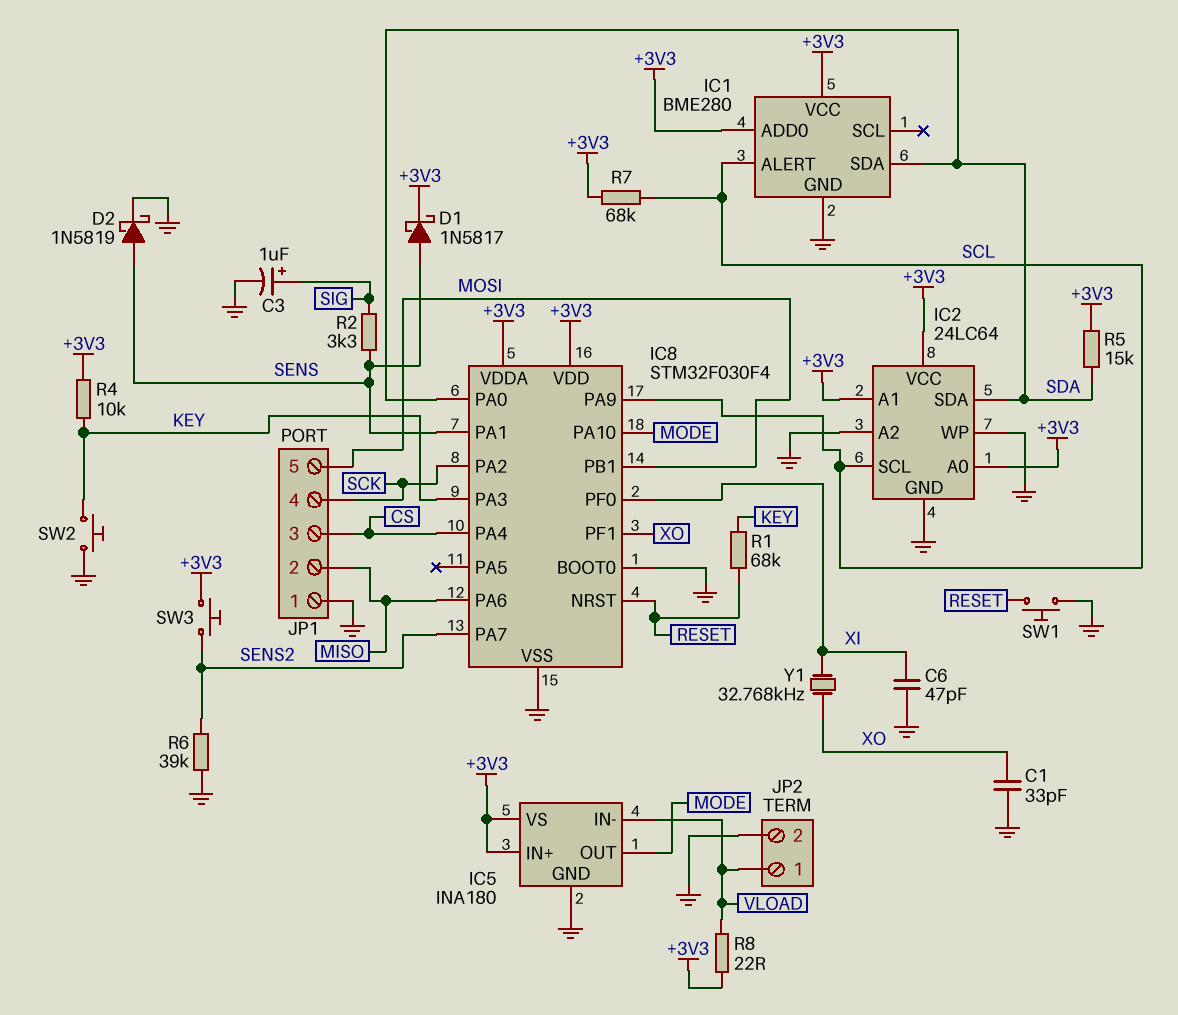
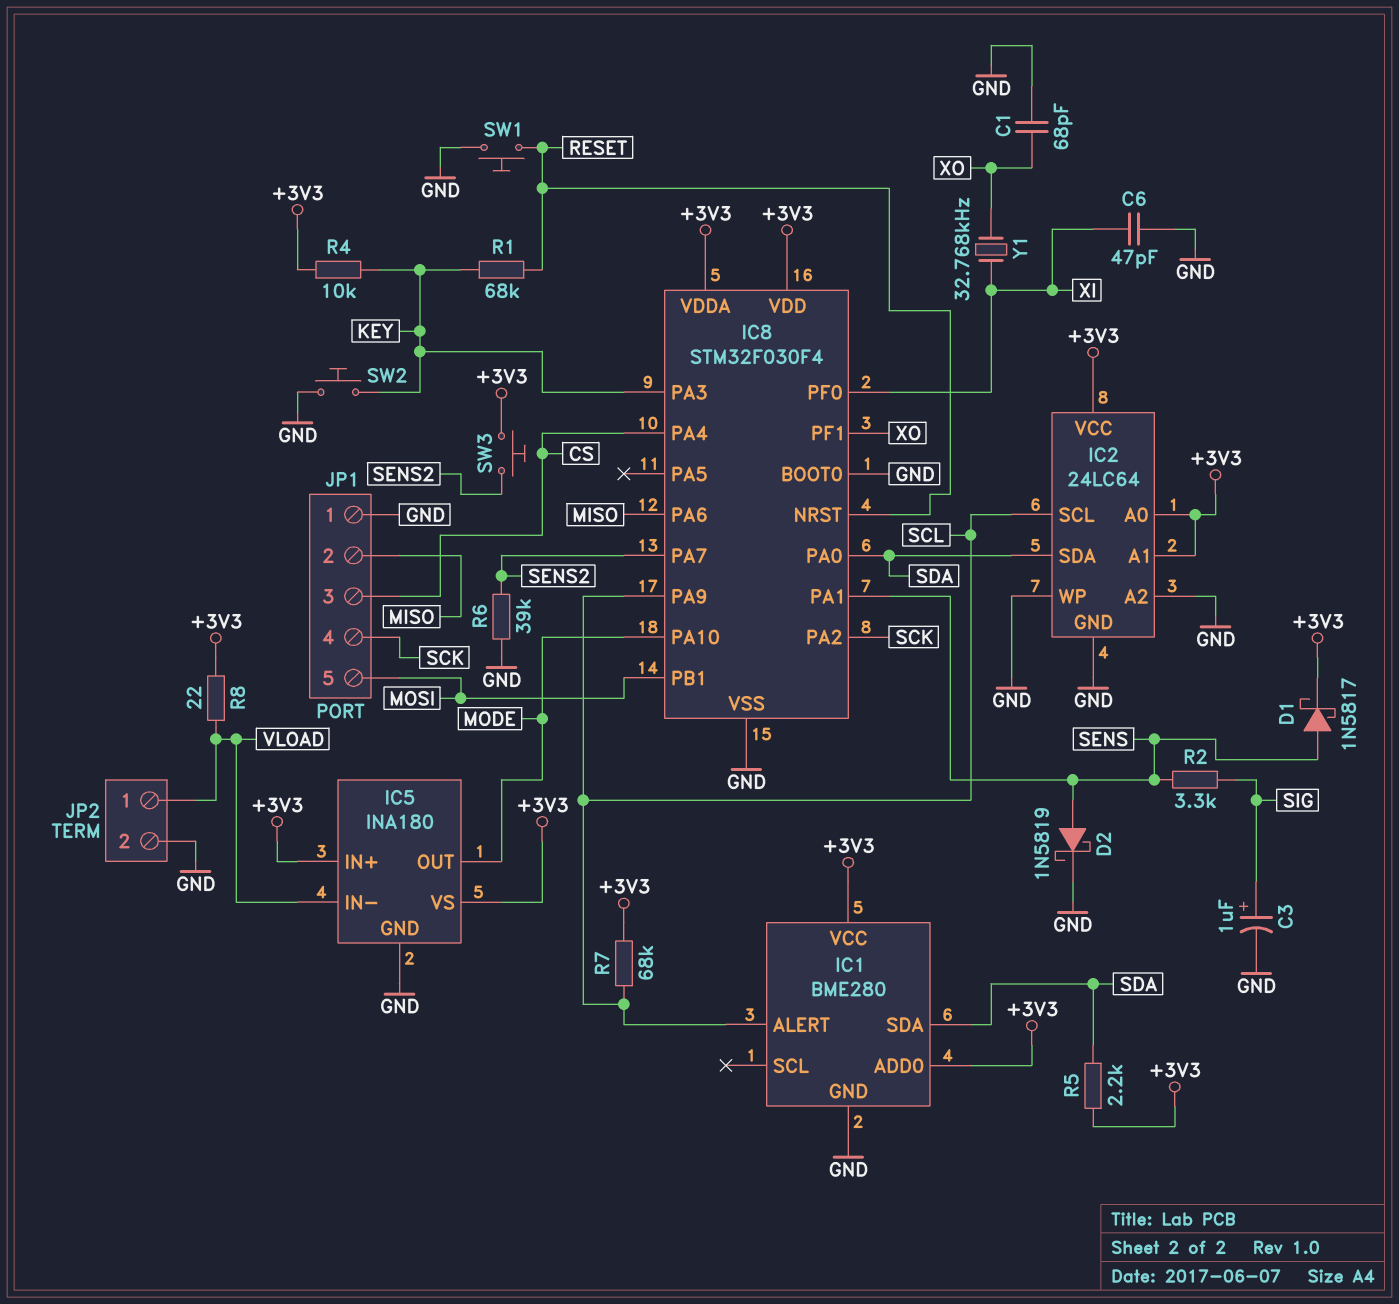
C1: 33pF (GND, XO) -> 68pF (GND, XO)
R5: 15k (+3V3, SDA) -> 2.2k (+3V3, SDA)

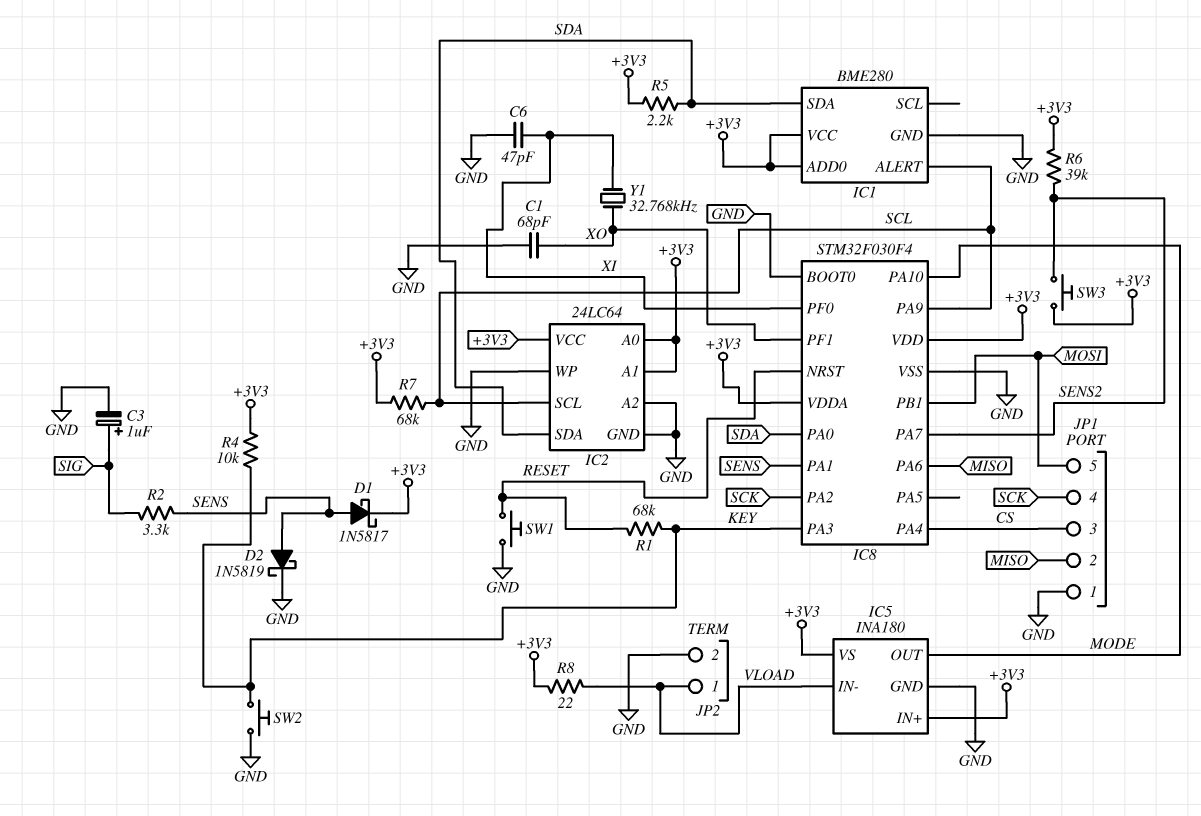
R6: 39k (GND, SENS2) -> 39k (+3V3, SENS2)

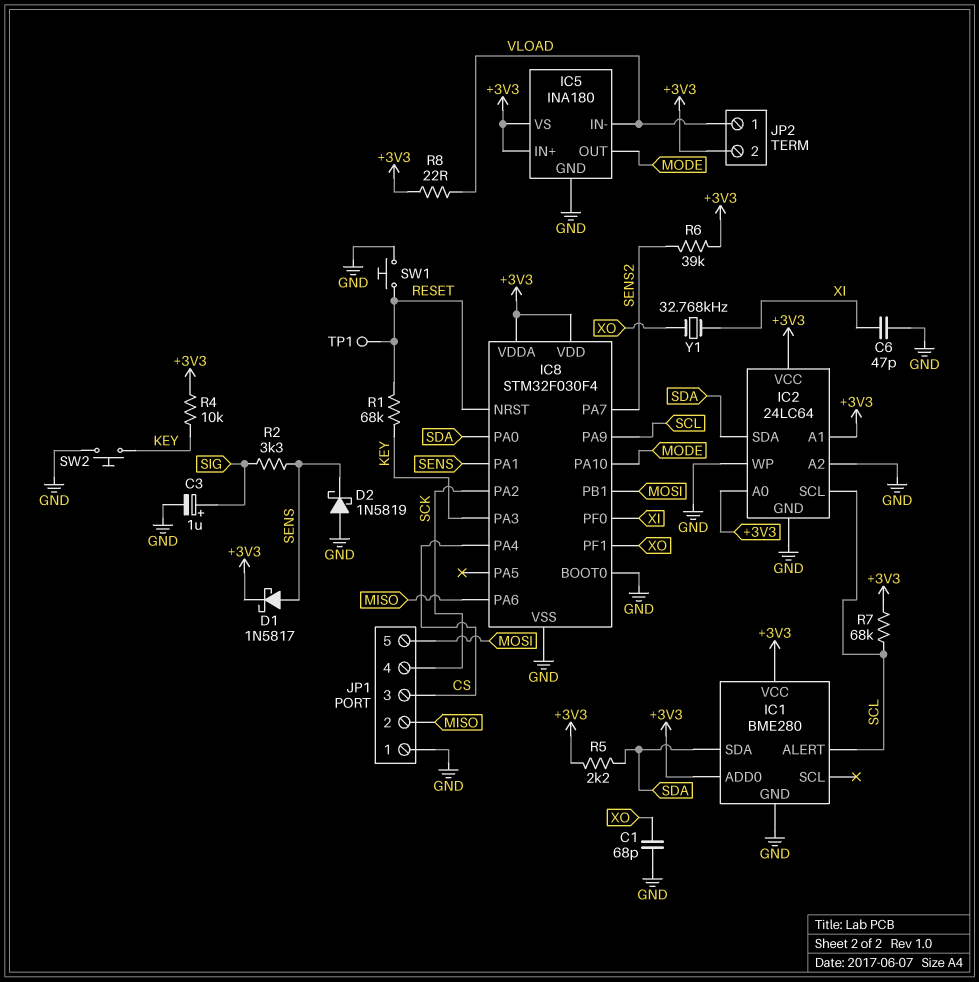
D2: schottky 1N5819 (A SENS, K GND) -> schottky 1N5819 (A GND, K SENS)
JP2 pin 2: GND -> +3V3
SW3: button (+3V3, SENS2) -> none
TP1: none -> test point (RESET)

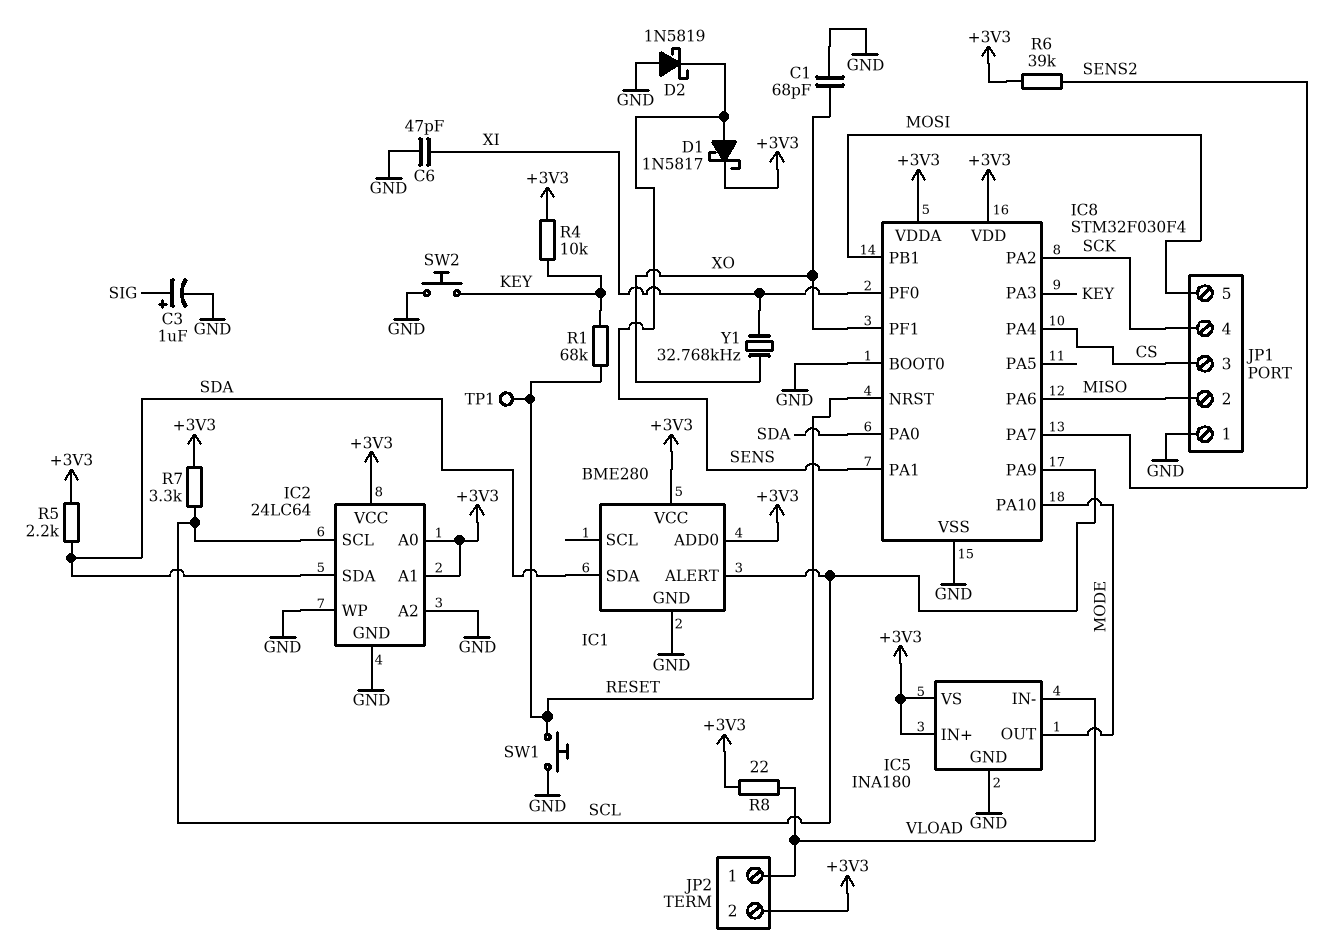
R2: 3.3k (SENS, SIG) -> none
R7: 68k (+3V3, SCL) -> 3.3k (+3V3, SCL)

